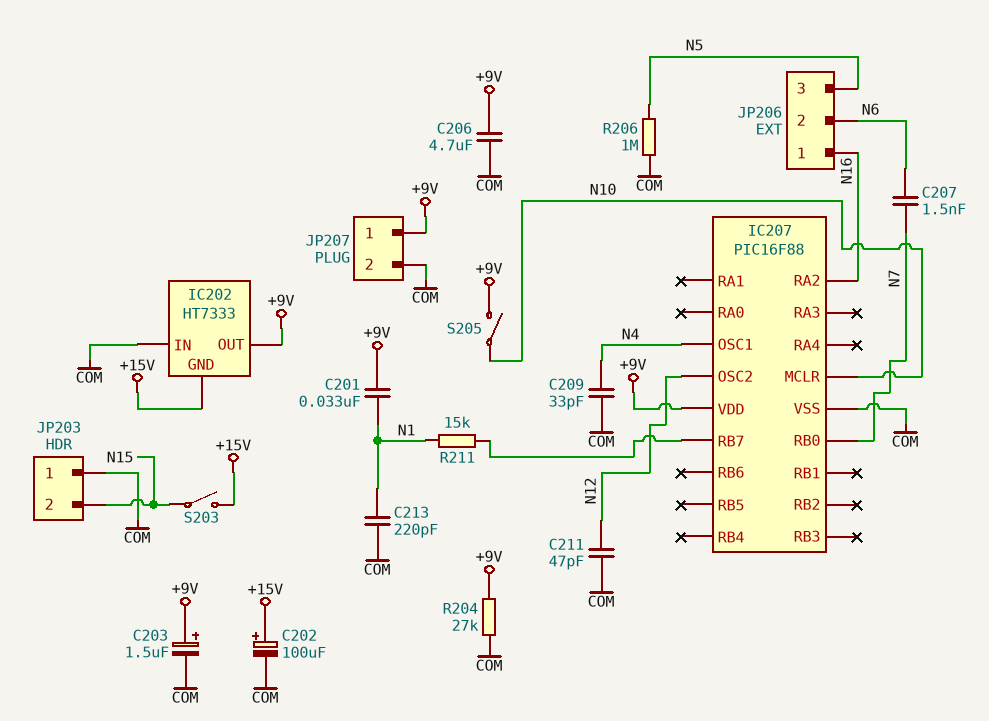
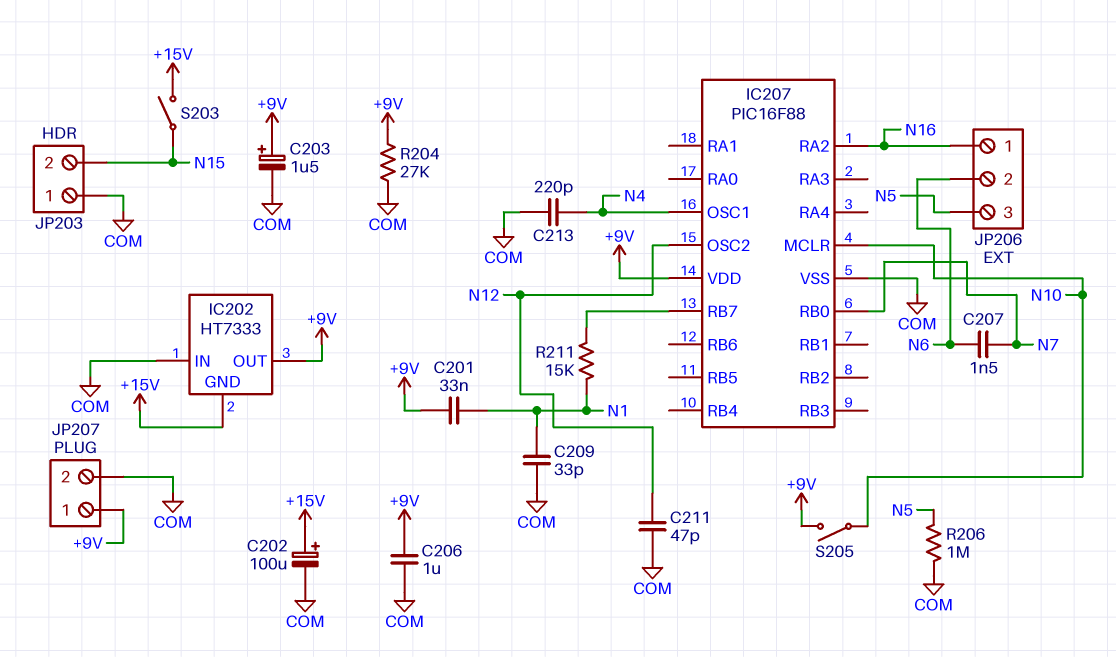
C206: 4.7uF (+9V, COM) -> 1uF (+9V, COM)
C209: 33pF (COM, N4) -> 33pF (COM, N1)
C213: 220pF (COM, N1) -> 220pF (COM, N4)

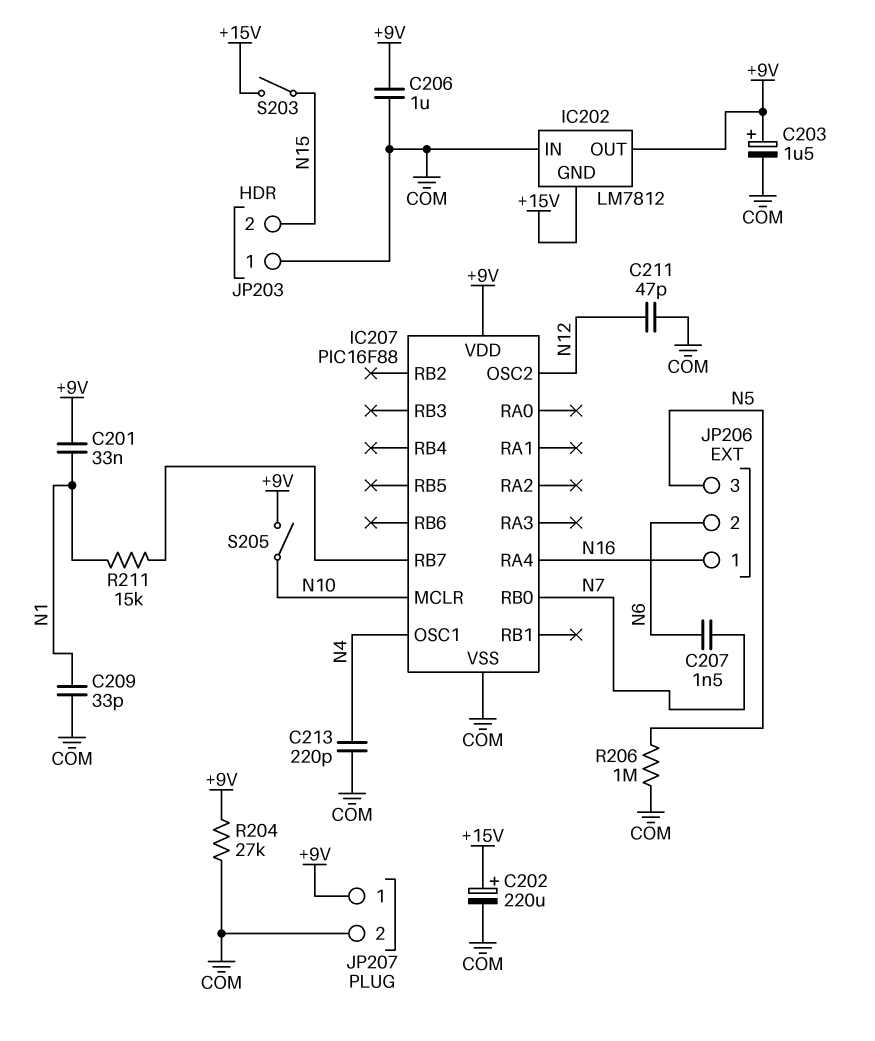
C202: 100uF (plus +15V, minus COM) -> 220uF (plus +15V, minus COM)
IC202: HT7333 -> LM7812
IC207 pin RA2: N16 -> none
IC207 pin RA4: none -> N16

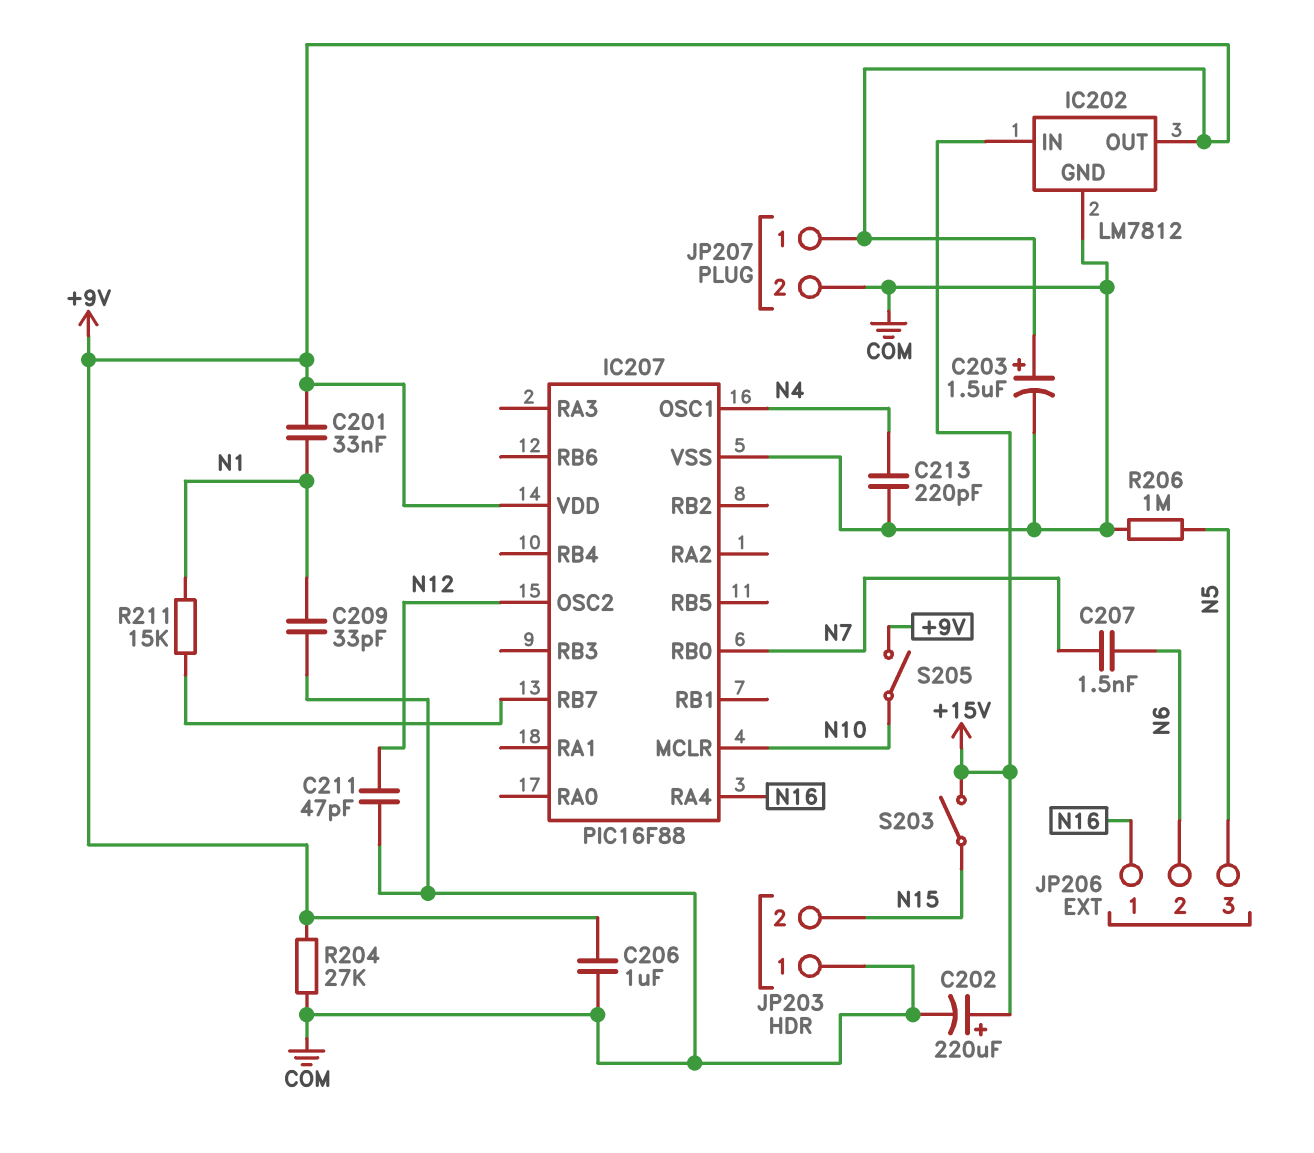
IC202 pin GND: +15V -> COM
IC202 pin IN: COM -> +15V

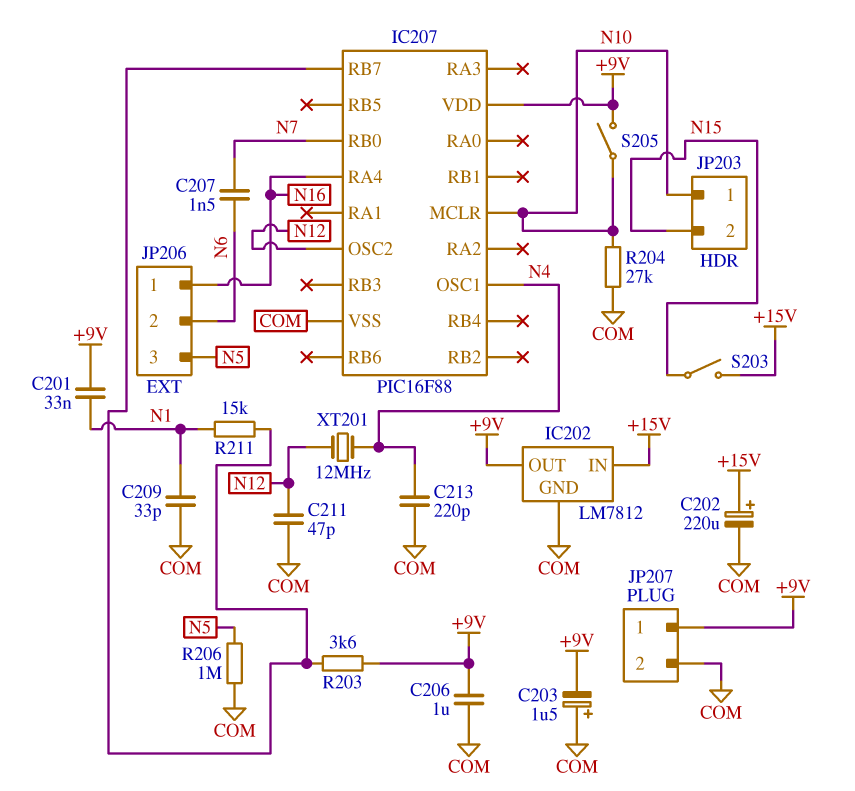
C203: 1.5uF (plus +9V, minus COM) -> 1.5uF (plus COM, minus +9V)
JP203 pin 1: COM -> N10
R203: none -> 3.6k (+9V, IC207/RB7)
R204: 27k (+9V, COM) -> 27k (COM, N10)
XT201: none -> 12MHz (N4, N12)

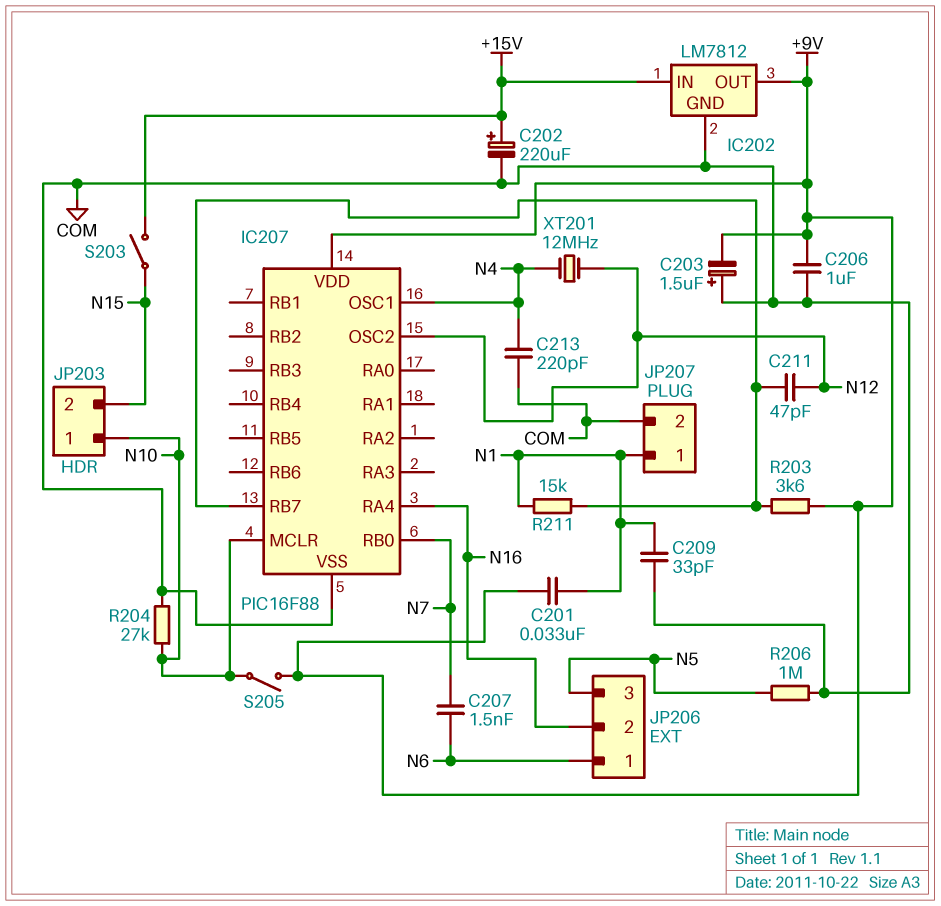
C211: 47pF (COM, N12) -> 47pF (IC207/RB7, N12)
JP206 pin 1: N16 -> N6
JP206 pin 2: N6 -> N16
JP207 pin 1: +9V -> N1

